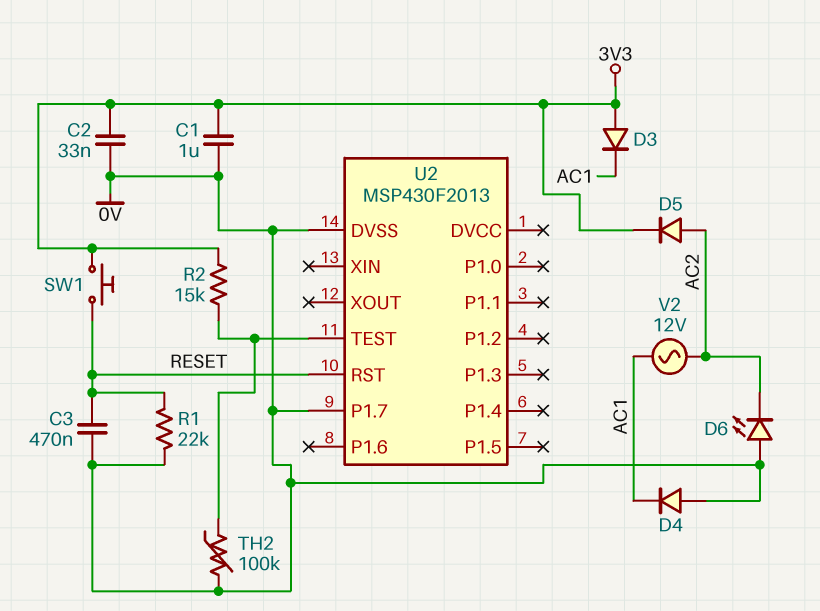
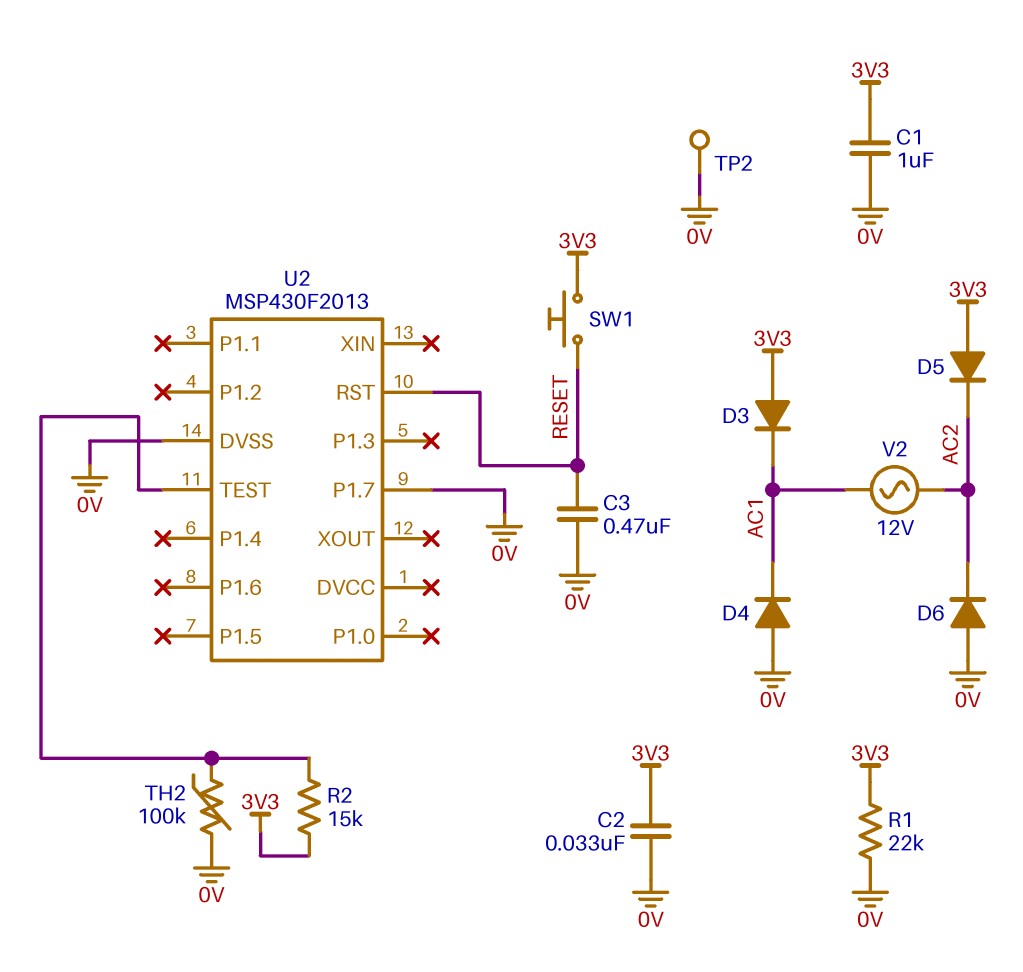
D5: diode (A AC2, K 3V3) -> diode (A 3V3, K AC2)
D6: LED (A 0V, K AC2) -> diode (A 0V, K AC2)
R1: 22k (0V, RESET) -> 22k (0V, 3V3)
TP2: none -> test point (0V)

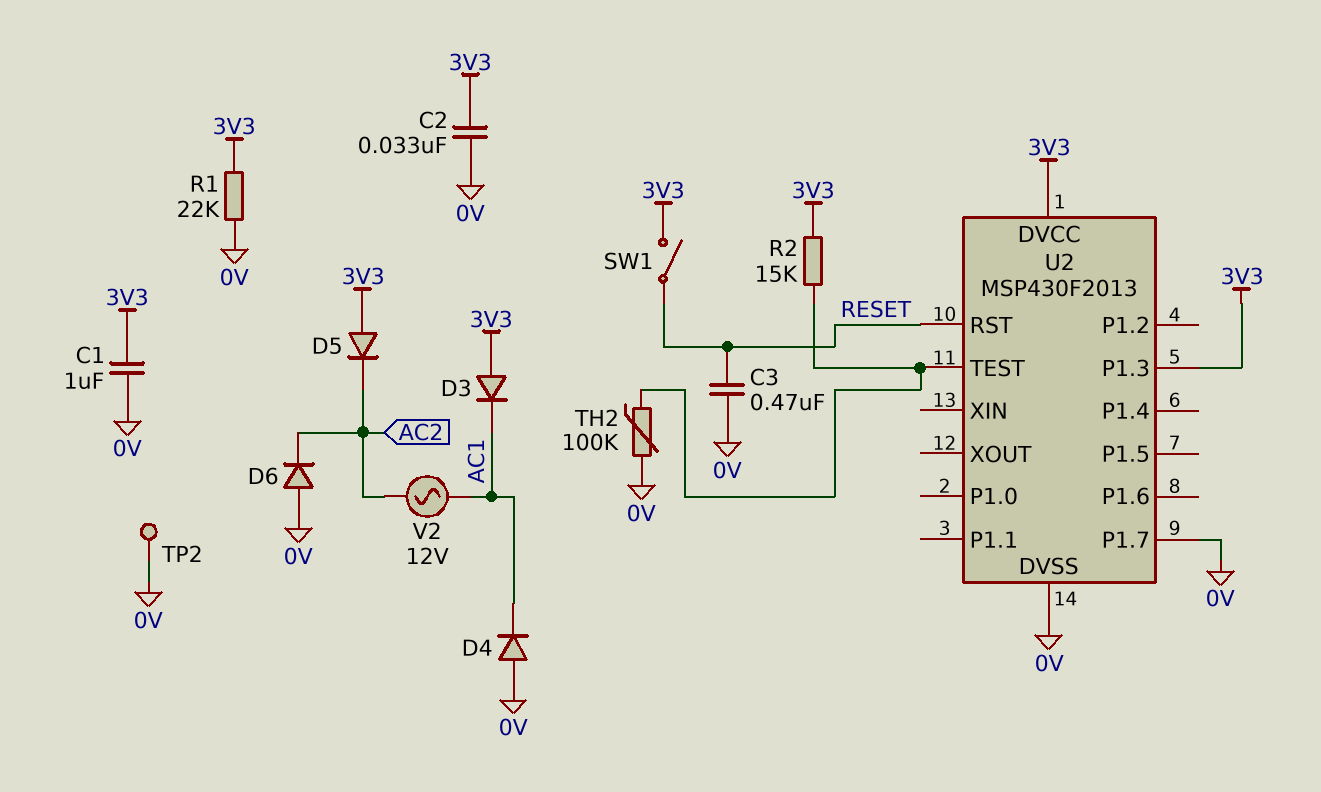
SW1: button (3V3, RESET) -> switch (3V3, RESET)
U2 pin DVCC: none -> 3V3
U2 pin P1.3: none -> 3V3

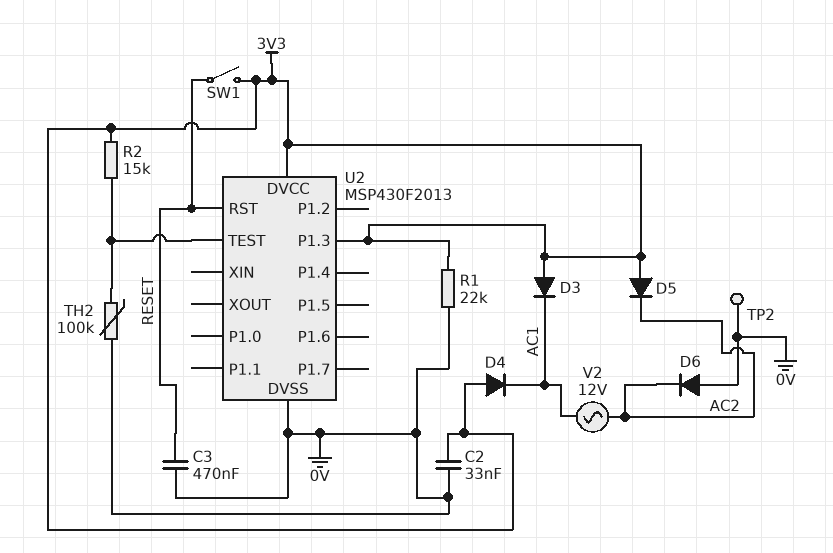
C1: 1uF (0V, 3V3) -> none
D4: diode (A 0V, K AC1) -> diode (A 3V3, K AC1)
U2 pin P1.7: 0V -> none

